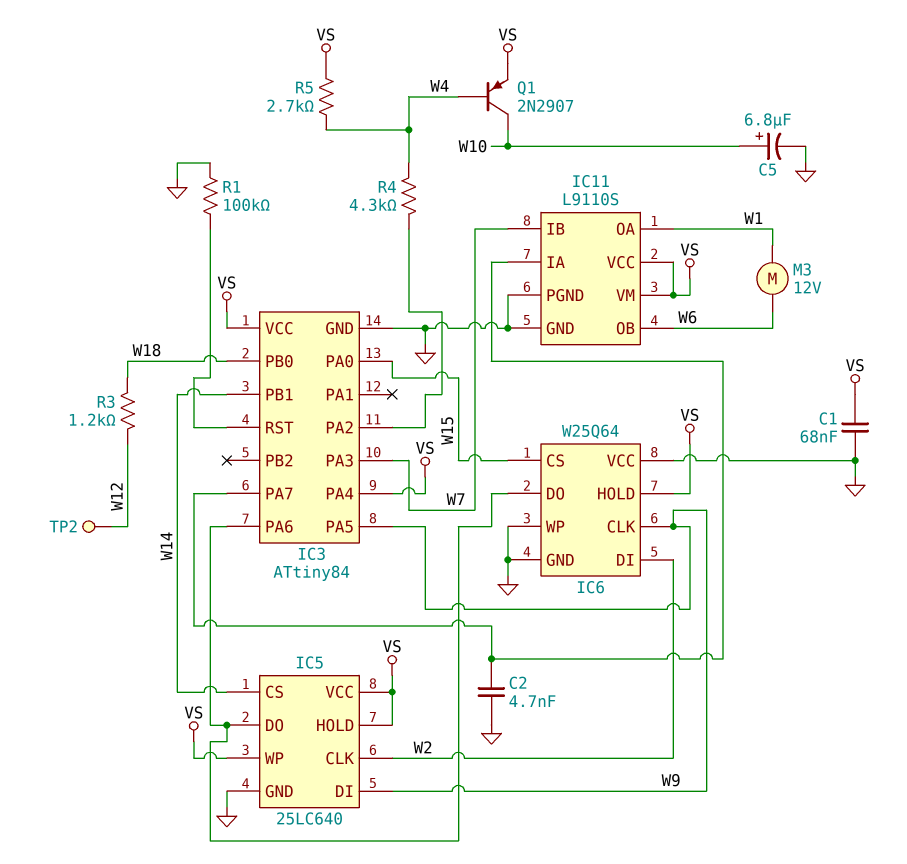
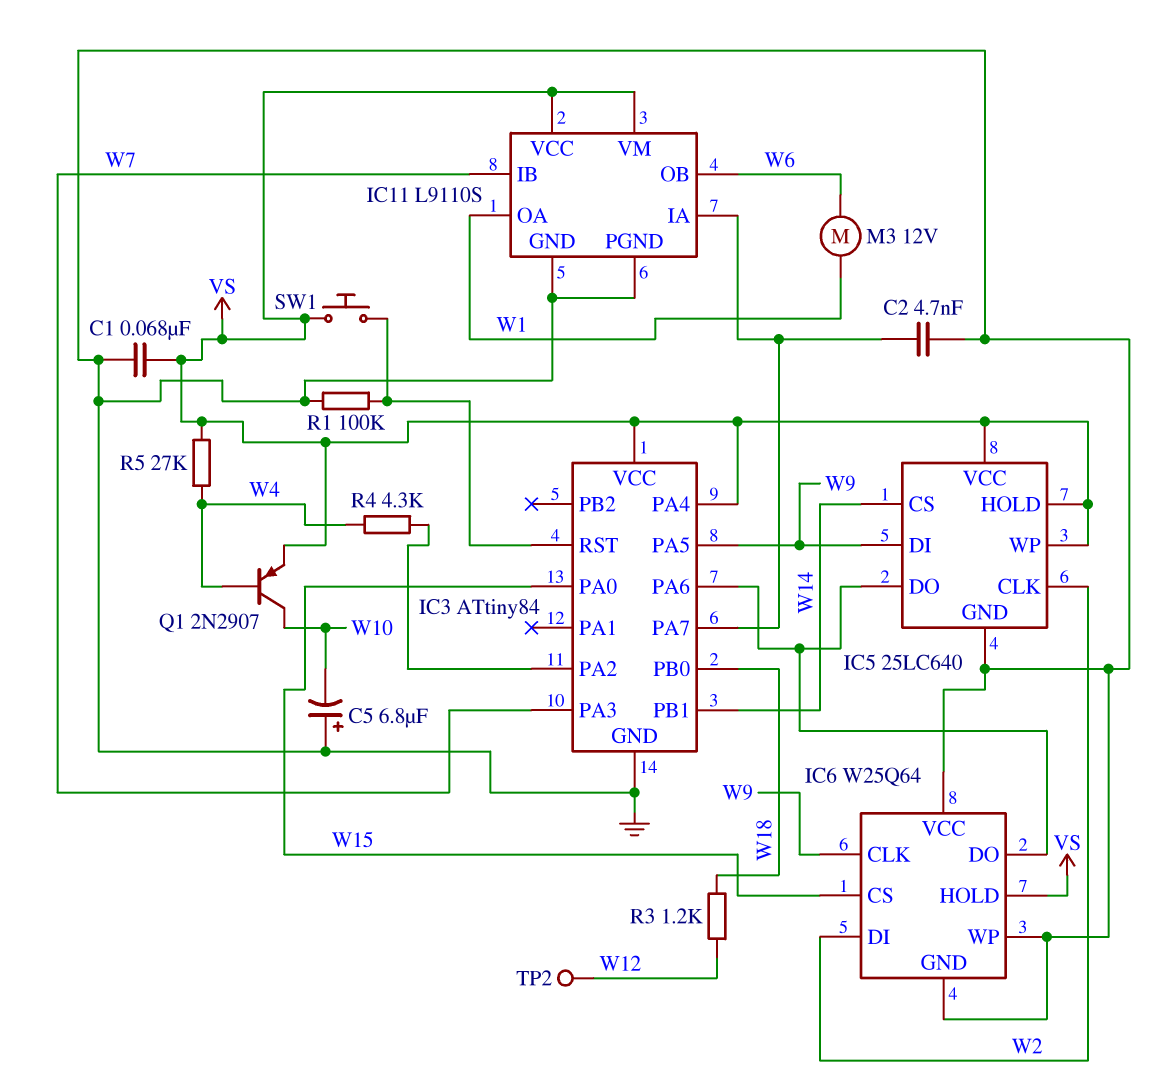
C5: 6.8uF (plus W10, minus GND) -> 6.8uF (plus GND, minus W10)
R5: 2.7k (VS, W4) -> 27k (VS, W4)
SW1: none -> button (IC3/RST, VS)

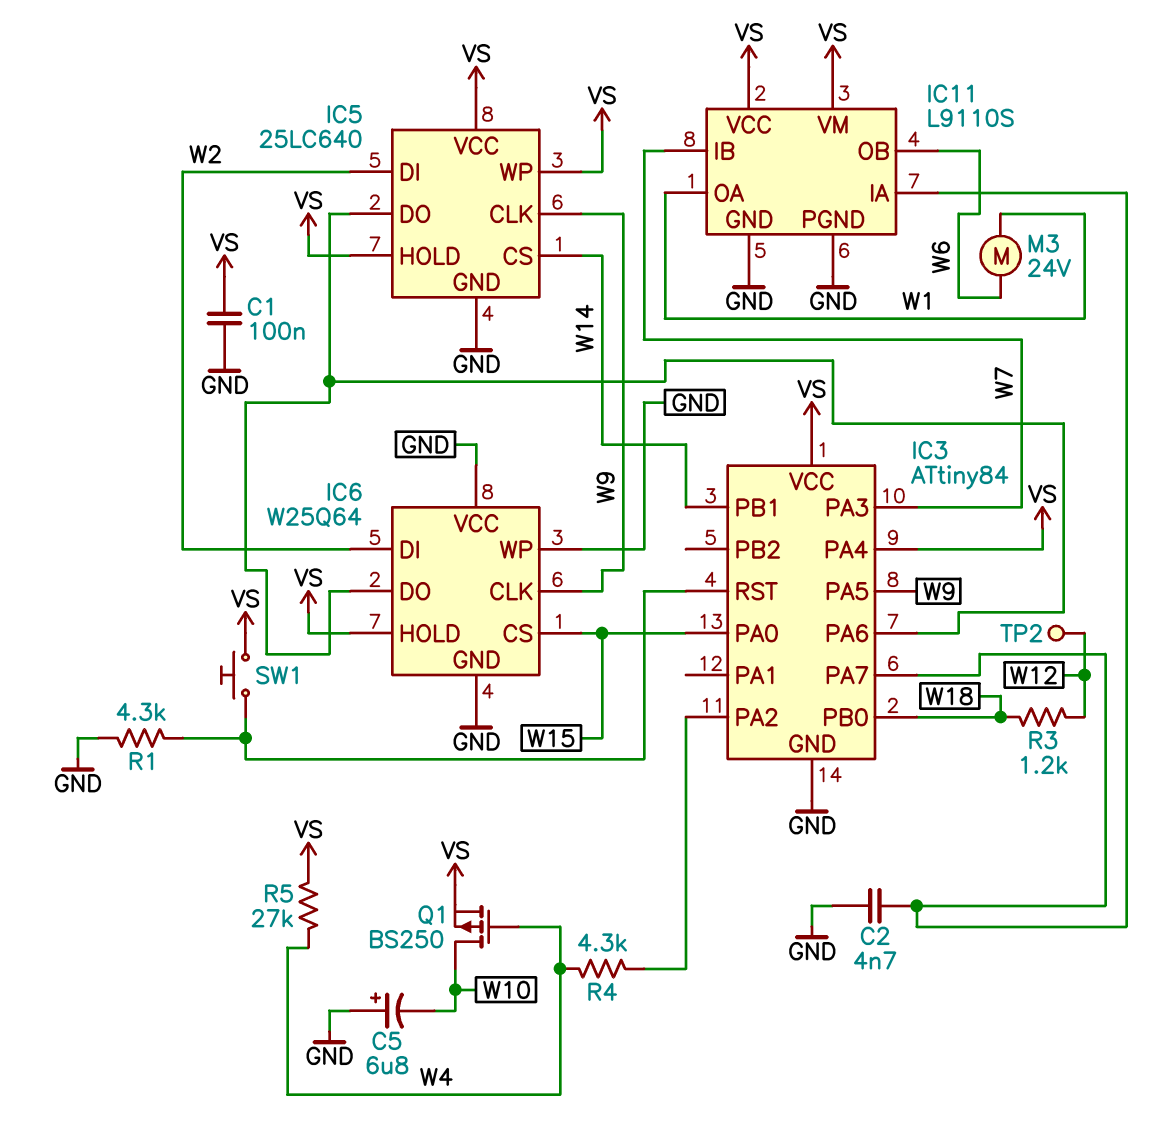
C1: 68nF (GND, VS) -> 100nF (GND, VS)
IC5 pin CLK: W2 -> W9
IC5 pin DI: W9 -> W2
M3: motor 12V (W1, W6) -> motor 24V (W1, W6)
Q1: PNP 2N2907 (B W4, C W10, E VS) -> PMOS BS250 (G W4, D W10, S VS)
R1: 100k (GND, IC3/RST) -> 4.3k (GND, IC3/RST)

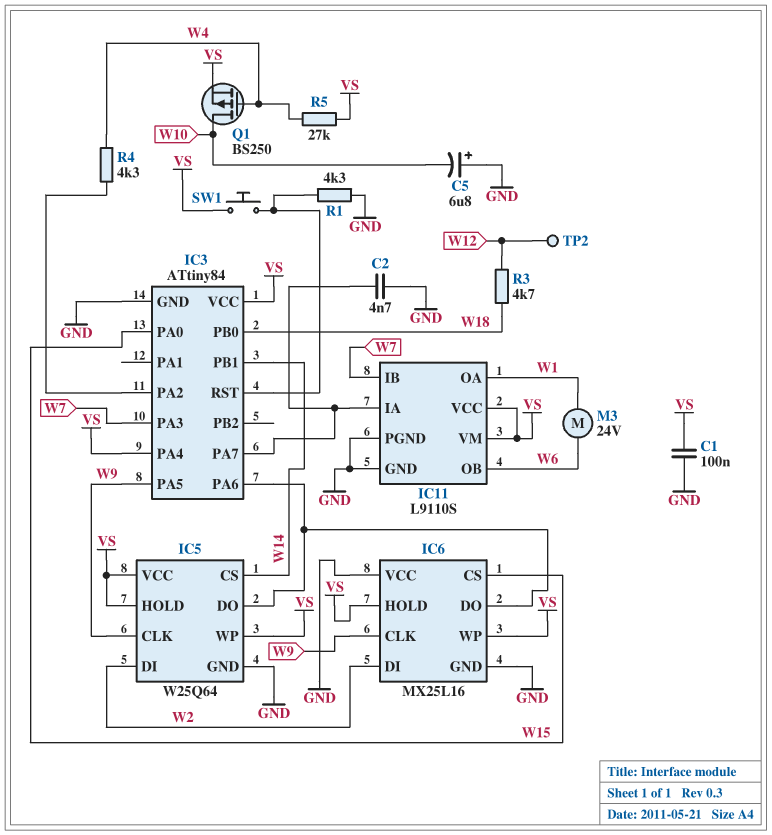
IC5: 25LC640 -> W25Q64
IC6: W25Q64 -> MX25L16
IC6 pin WP: GND -> VS
R3: 1.2k (W12, W18) -> 4.7k (W12, W18)

